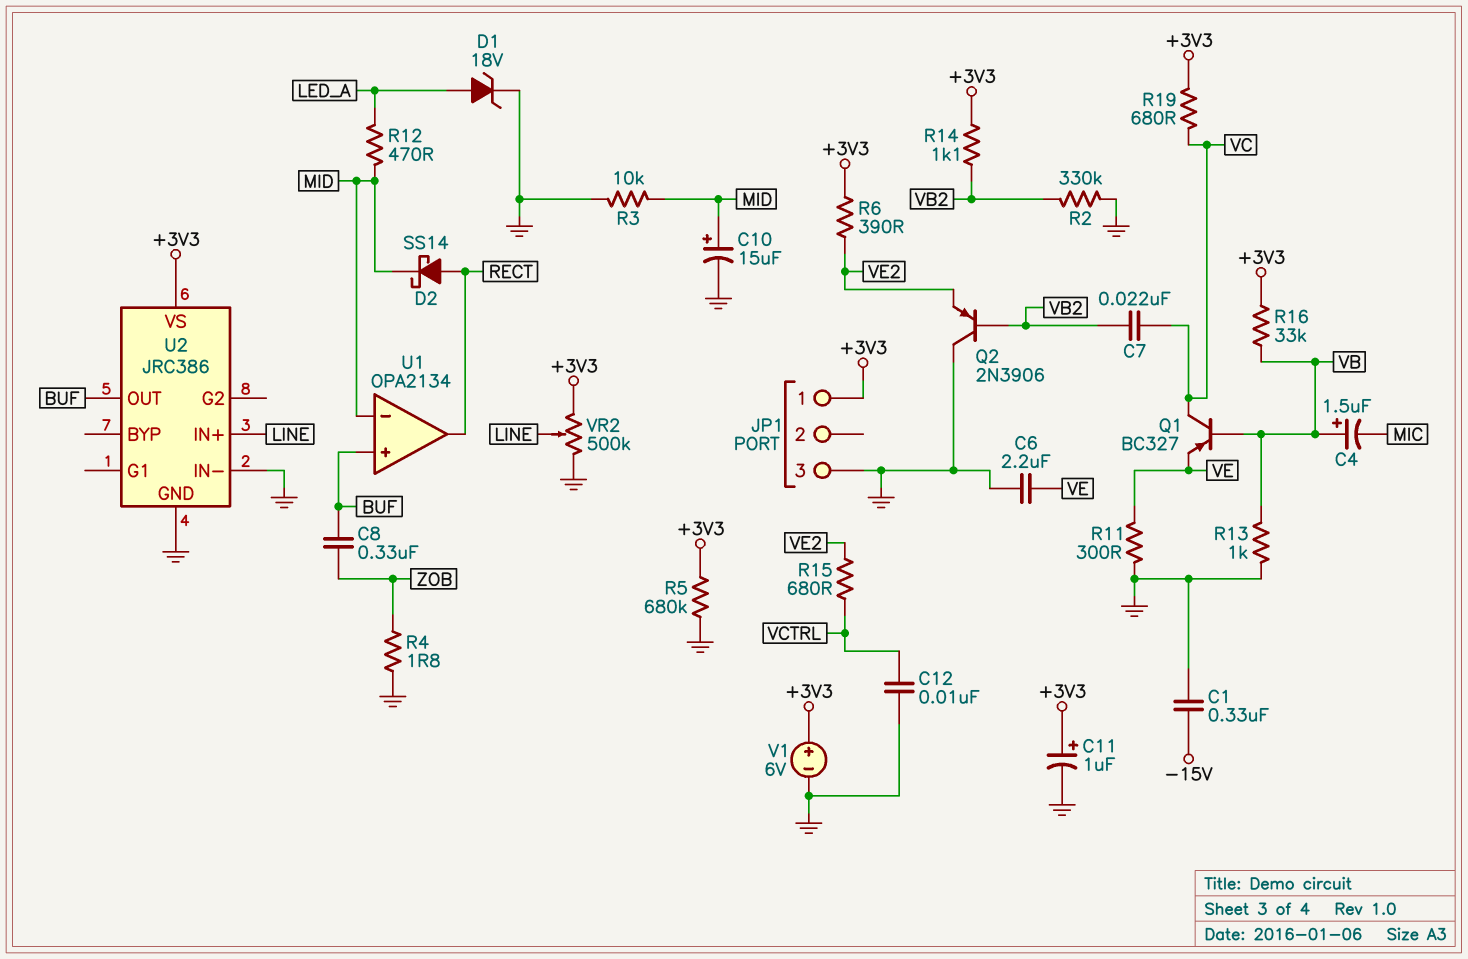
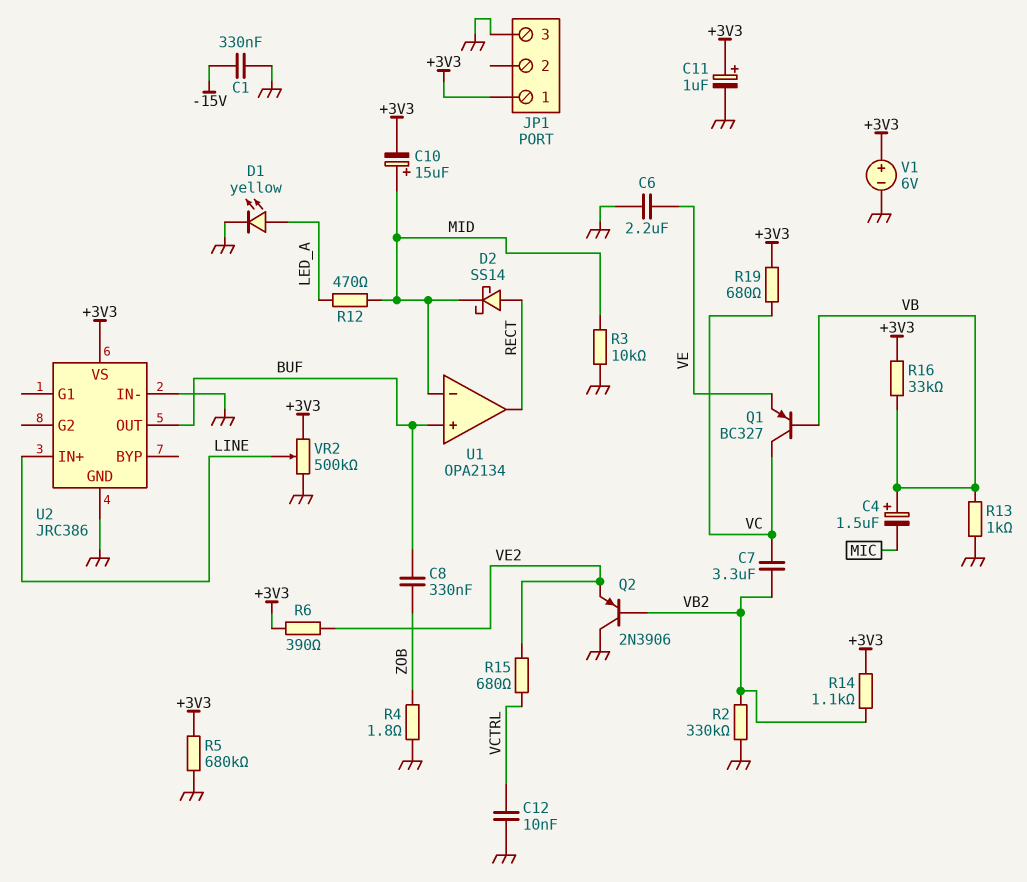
C7: 22nF (VB2, VC) -> 3.3uF (VB2, VC)
C10: 15uF (plus MID, minus GND) -> 15uF (plus MID, minus +3V3)
D1: zener 18V (A LED_A, K GND) -> LED yellow (A LED_A, K GND)
R11: 300 (GND, VE) -> none

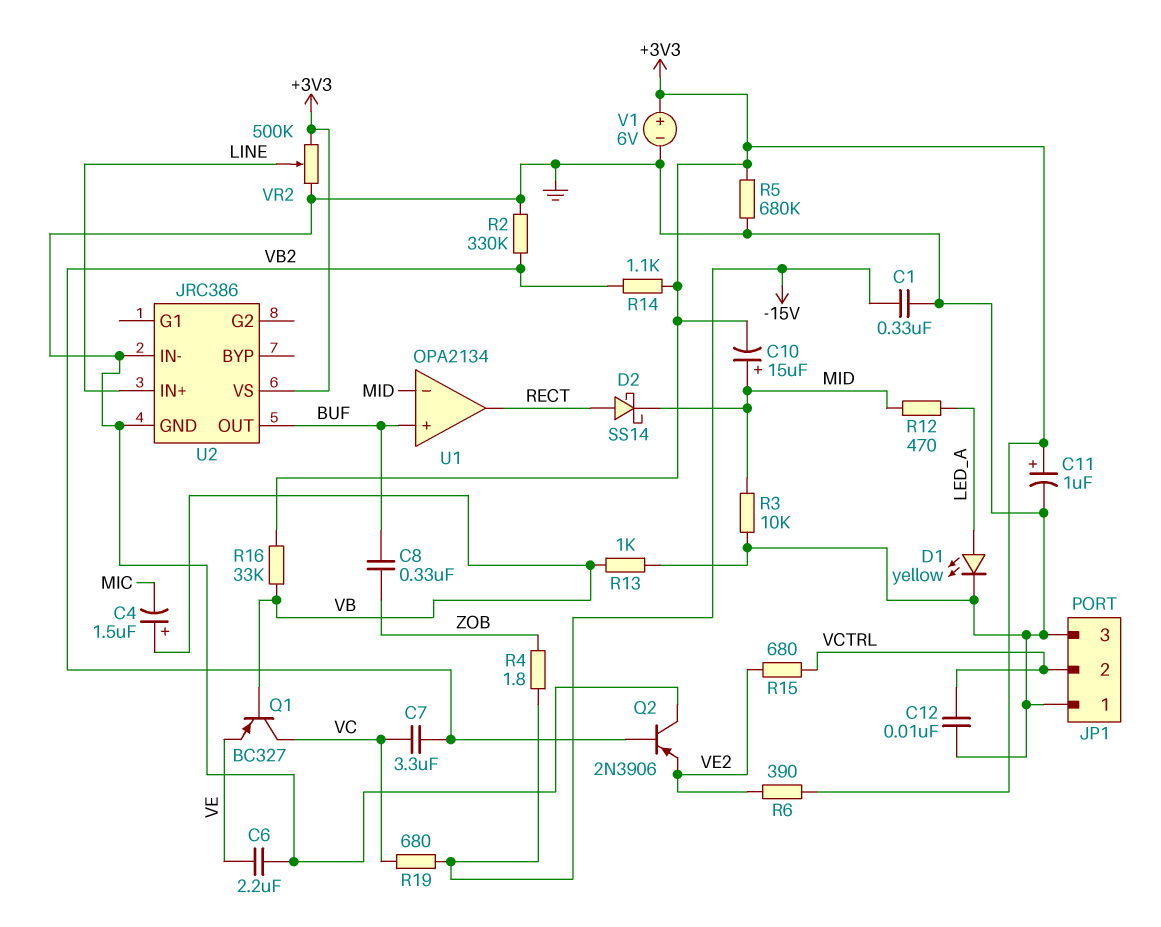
JP1 pin 1: +3V3 -> GND
JP1 pin 2: none -> VCTRL
R4: 1.8 (GND, ZOB) -> 1.8 (-15V, ZOB)
R19: 680 (+3V3, VC) -> 680 (-15V, VC)

